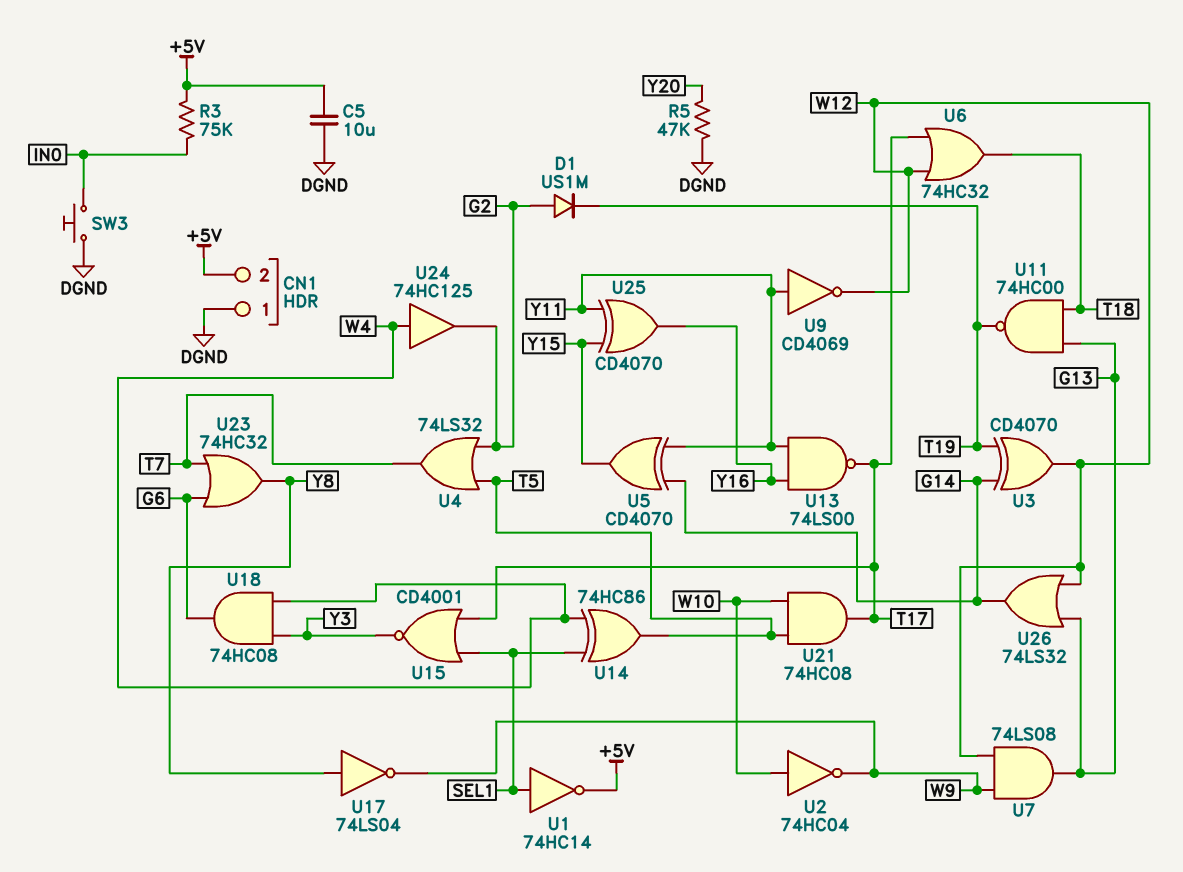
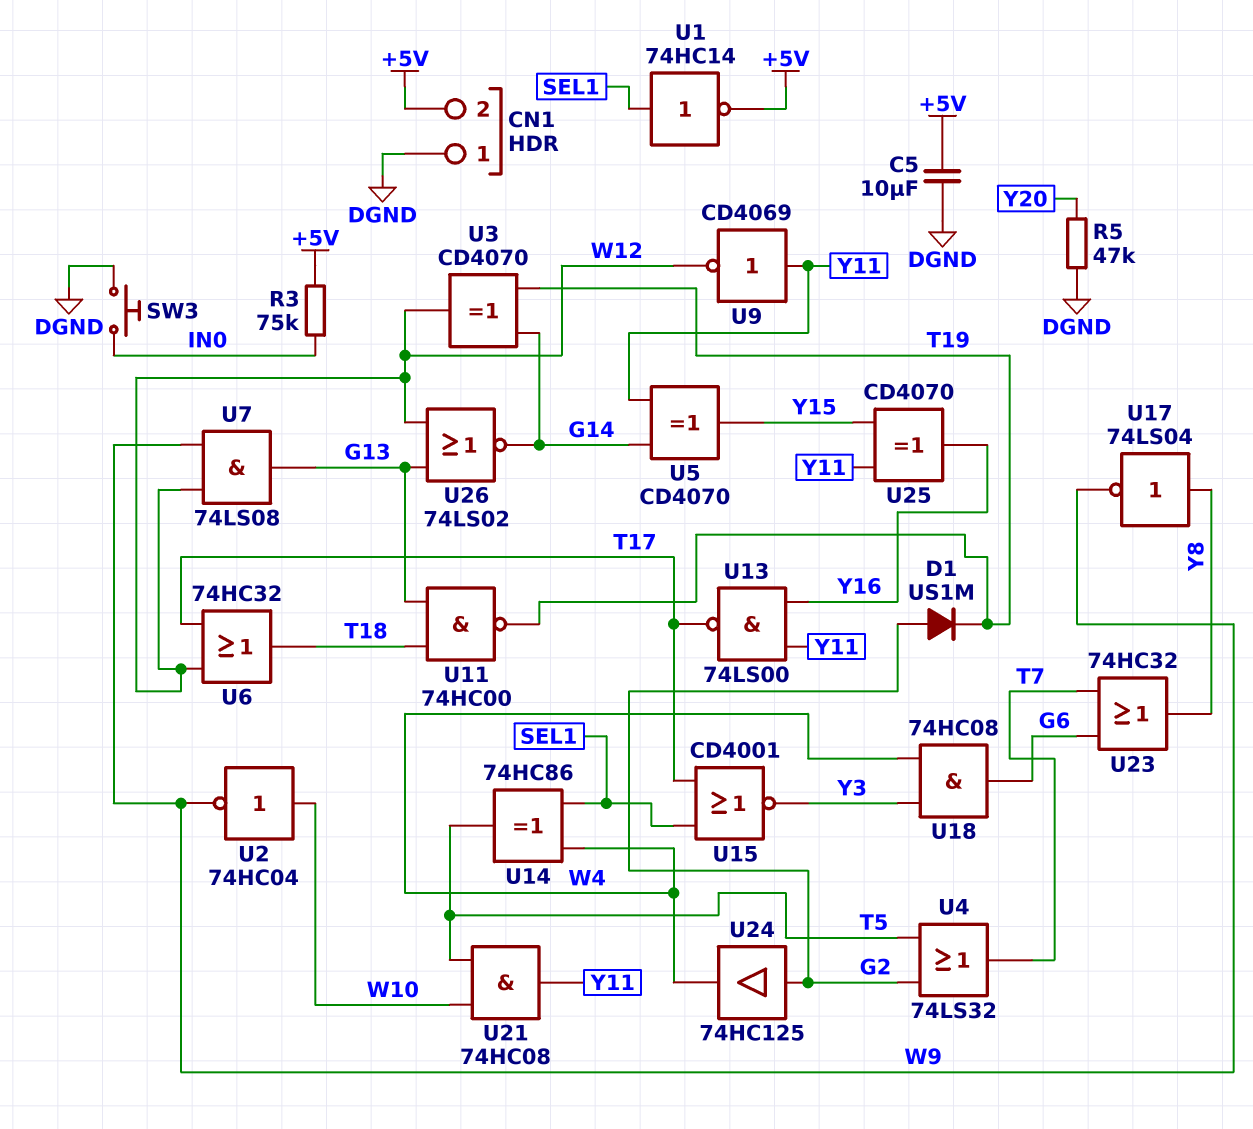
U21: AND 74HC08 (in T5, in W10, out T17) -> AND 74HC08 (in T5, in W10, out Y11)
U24: buffer 74HC125 (in W4, out G2) -> buffer 74HC125 (in G2, out W4)
U26: OR 74LS32 (in G13, in W12, out G14) -> NOR 74LS02 (in G13, in W12, out G14)

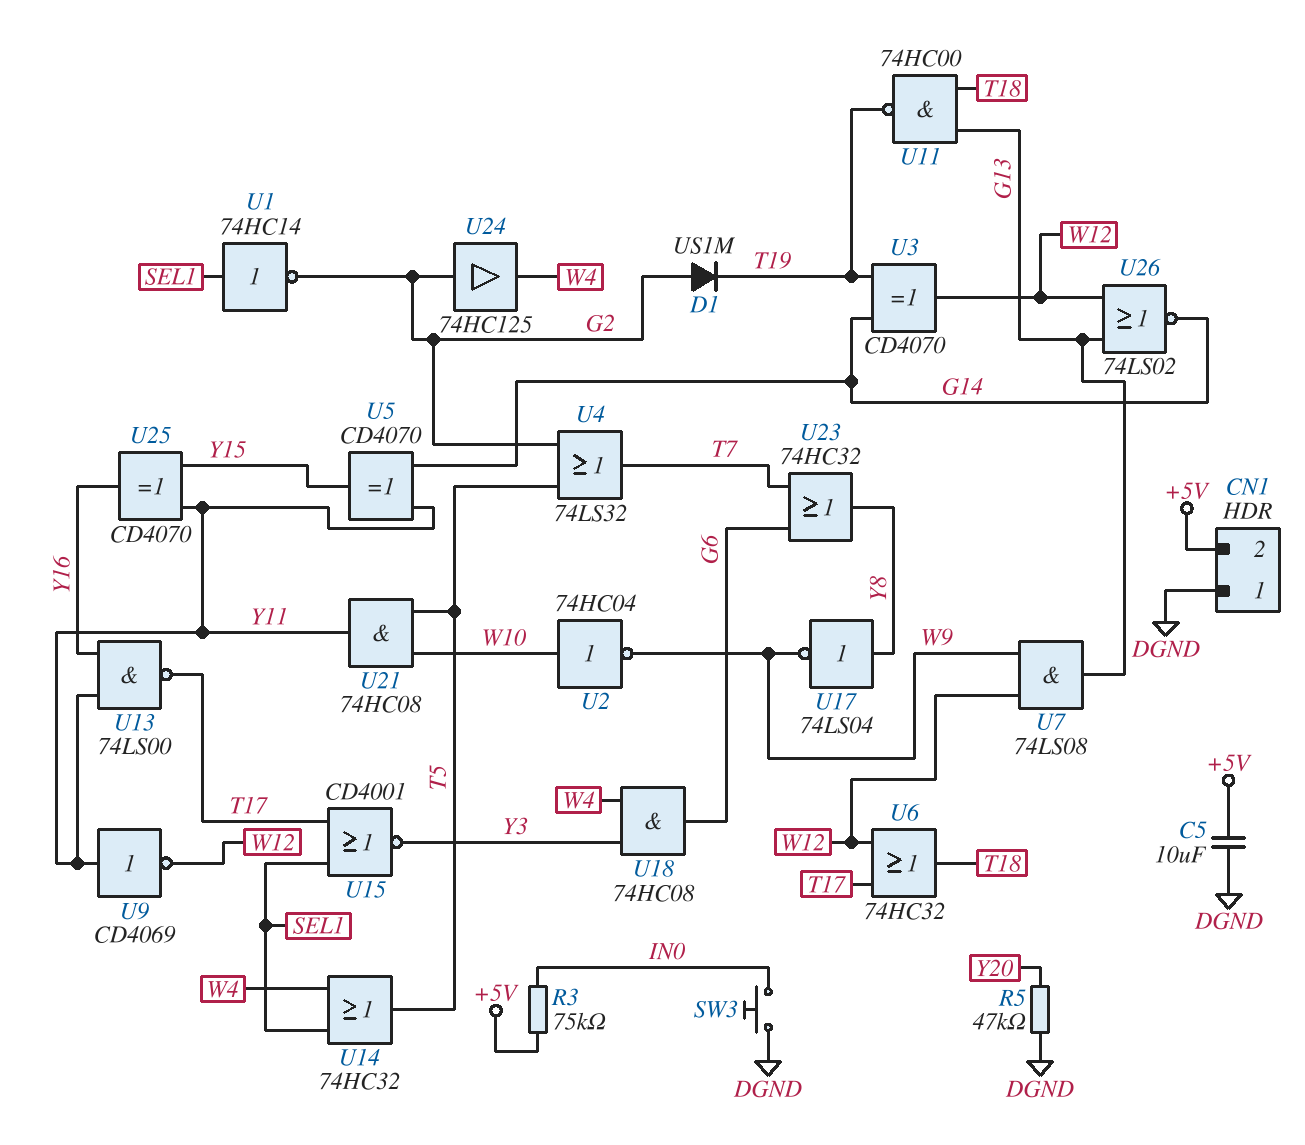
U1: NOT 74HC14 (in SEL1, out +5V) -> NOT 74HC14 (in SEL1, out G2)
U14: XOR 74HC86 (in SEL1, in W4, out T5) -> OR 74HC32 (in SEL1, in W4, out T5)

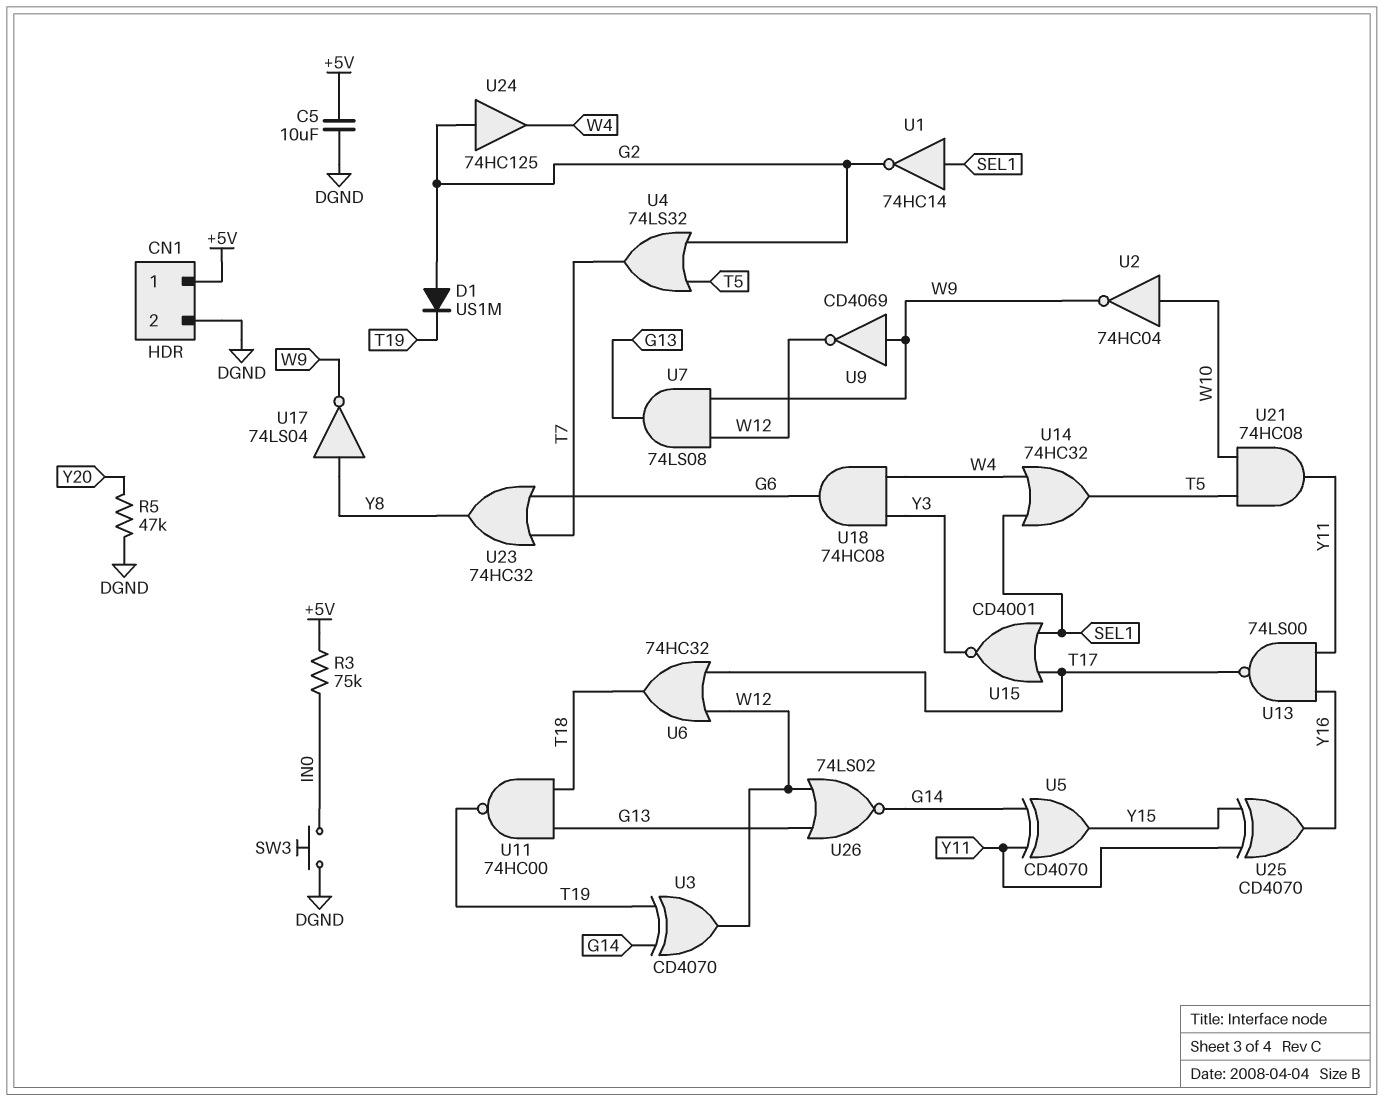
CN1 pin 1: DGND -> +5V
CN1 pin 2: +5V -> DGND
U9: NOT CD4069 (in Y11, out W12) -> NOT CD4069 (in W9, out W12)

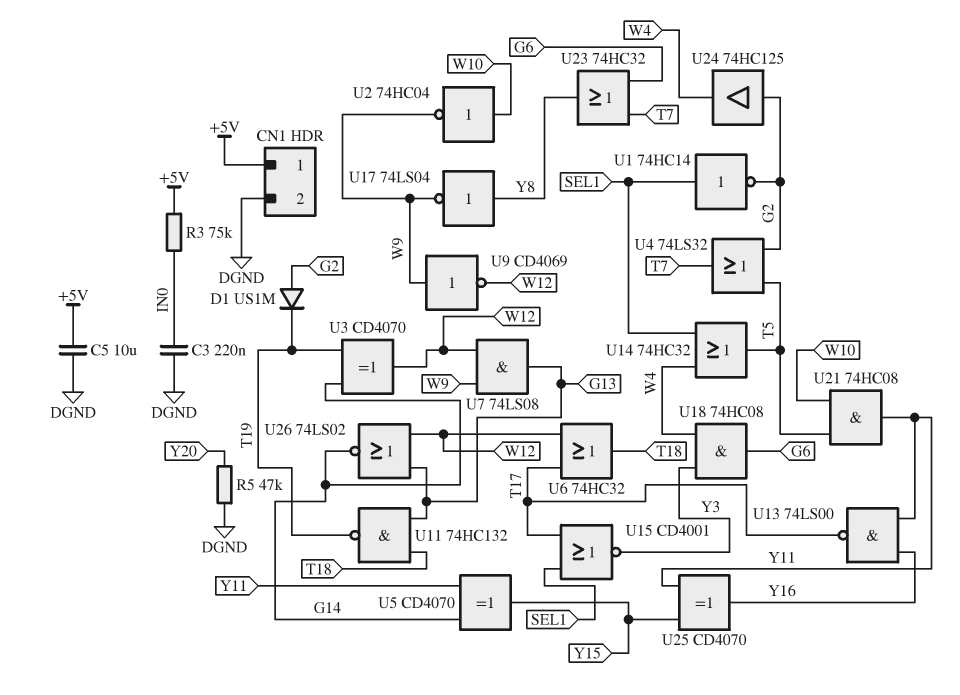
C3: none -> 220nF (DGND, IN0)
SW3: button (DGND, IN0) -> none
U11: NAND 74HC00 (in G13, in T18, out T19) -> NAND 74HC132 (in G13, in T18, out T19)

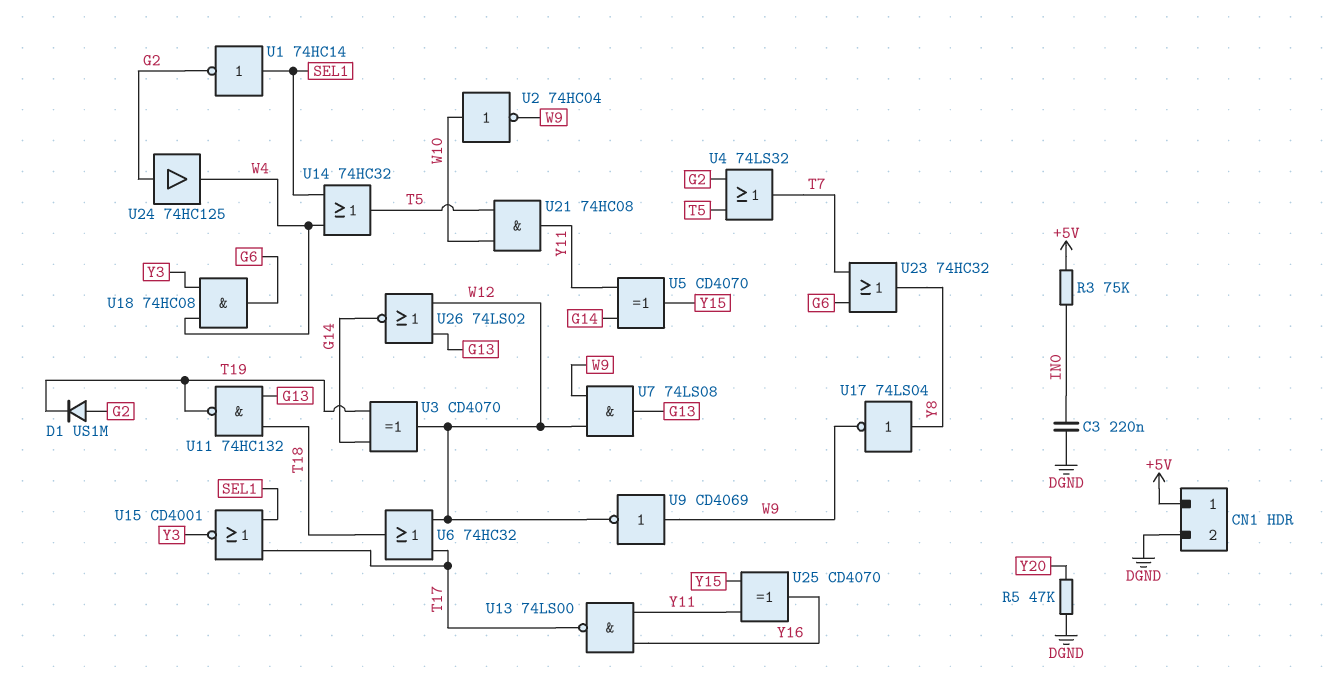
C5: 10uF (+5V, DGND) -> none

